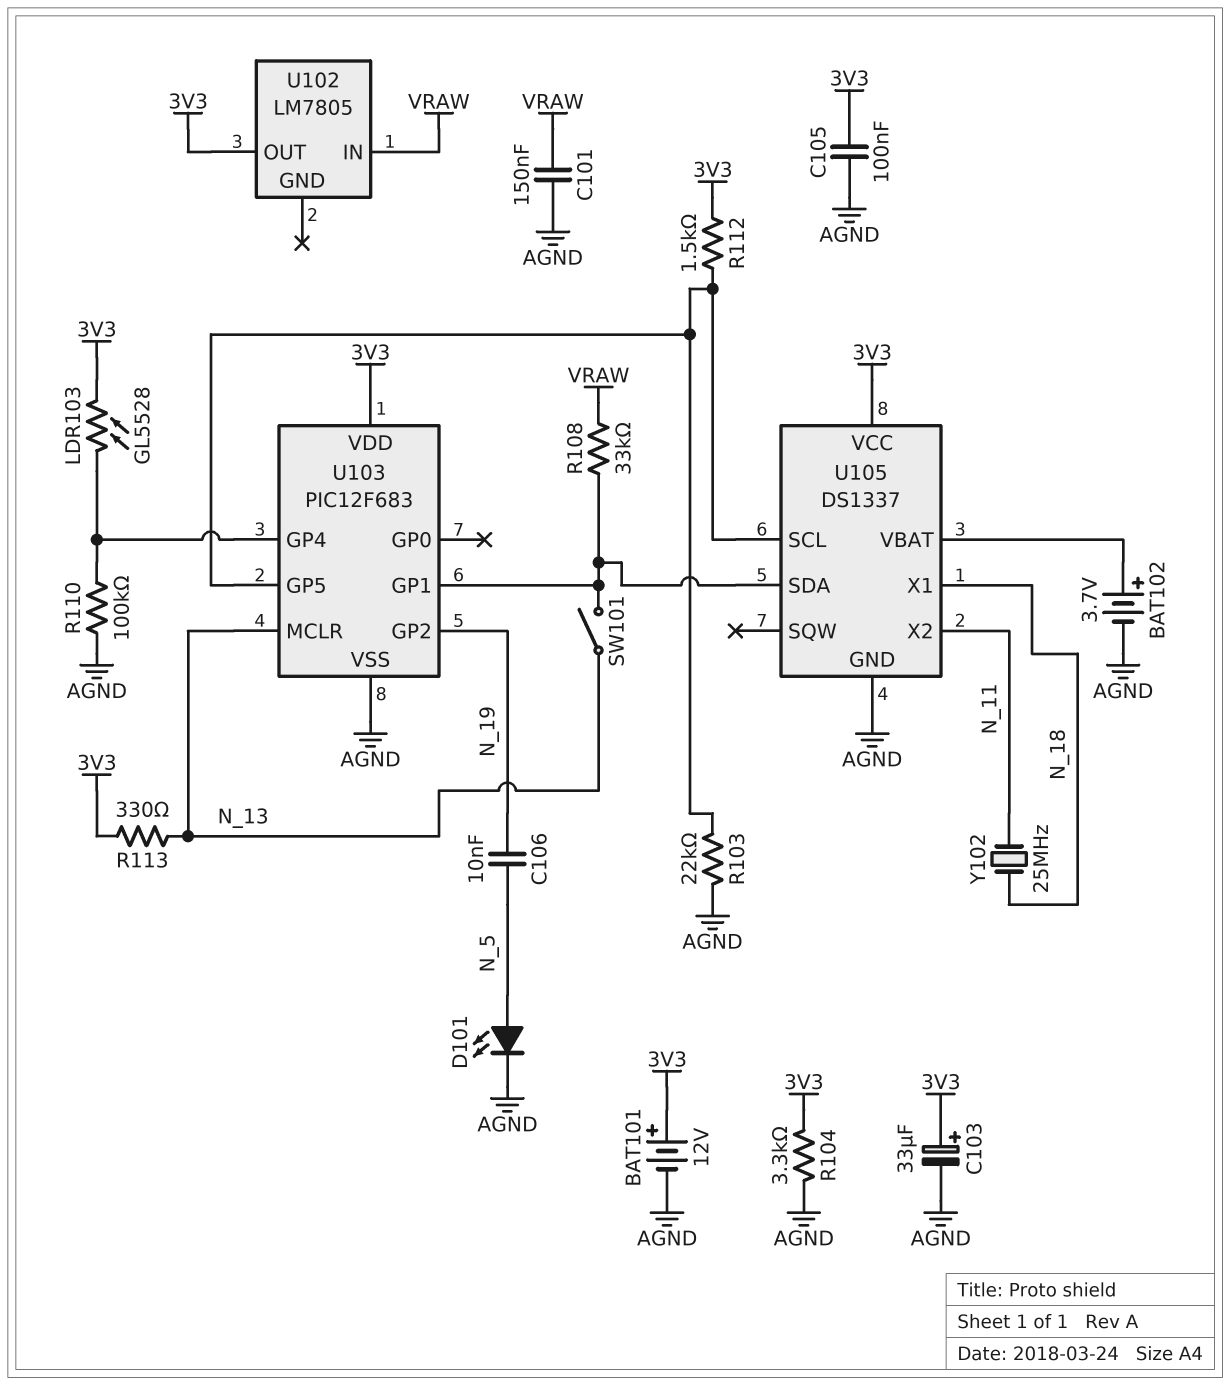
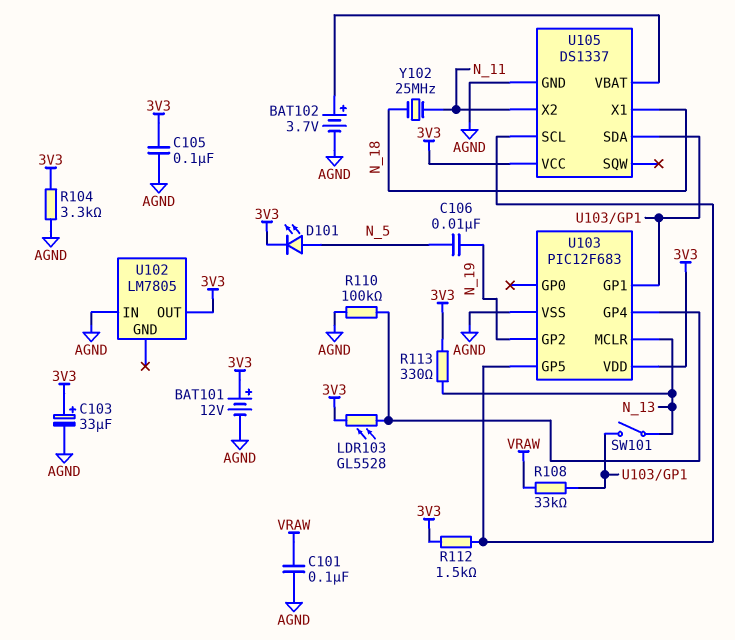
C101: 150nF (AGND, VRAW) -> 100nF (AGND, VRAW)
D101: LED (A N_5, K AGND) -> LED (A N_5, K 3V3)
R103: 22k (AGND, U103/GP5) -> none
U102 pin IN: VRAW -> AGND

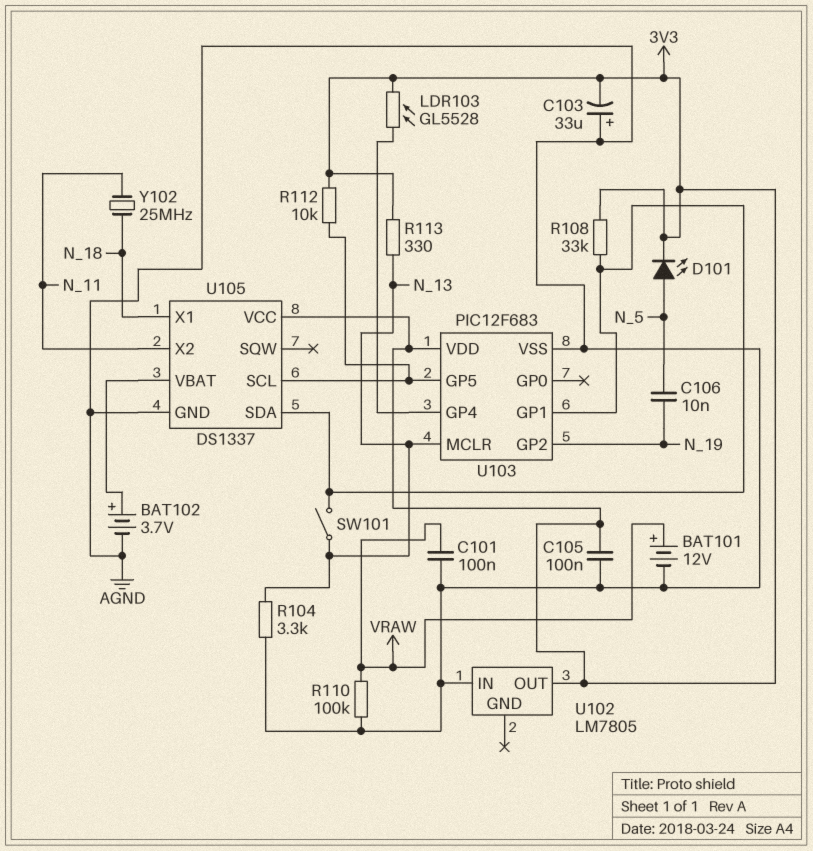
BAT101: 12V (plus 3V3, minus AGND) -> 12V (plus VRAW, minus AGND)
C103: 33uF (plus 3V3, minus AGND) -> 33uF (plus AGND, minus 3V3)
R104: 3.3k (3V3, AGND) -> 3.3k (AGND, N_13)
R108: 33k (U103/GP1, VRAW) -> 33k (3V3, U103/GP1)
R110: 100k (AGND, U103/GP4) -> 100k (AGND, VRAW)
R112: 1.5k (3V3, U103/GP5) -> 10k (3V3, U103/GP5)

